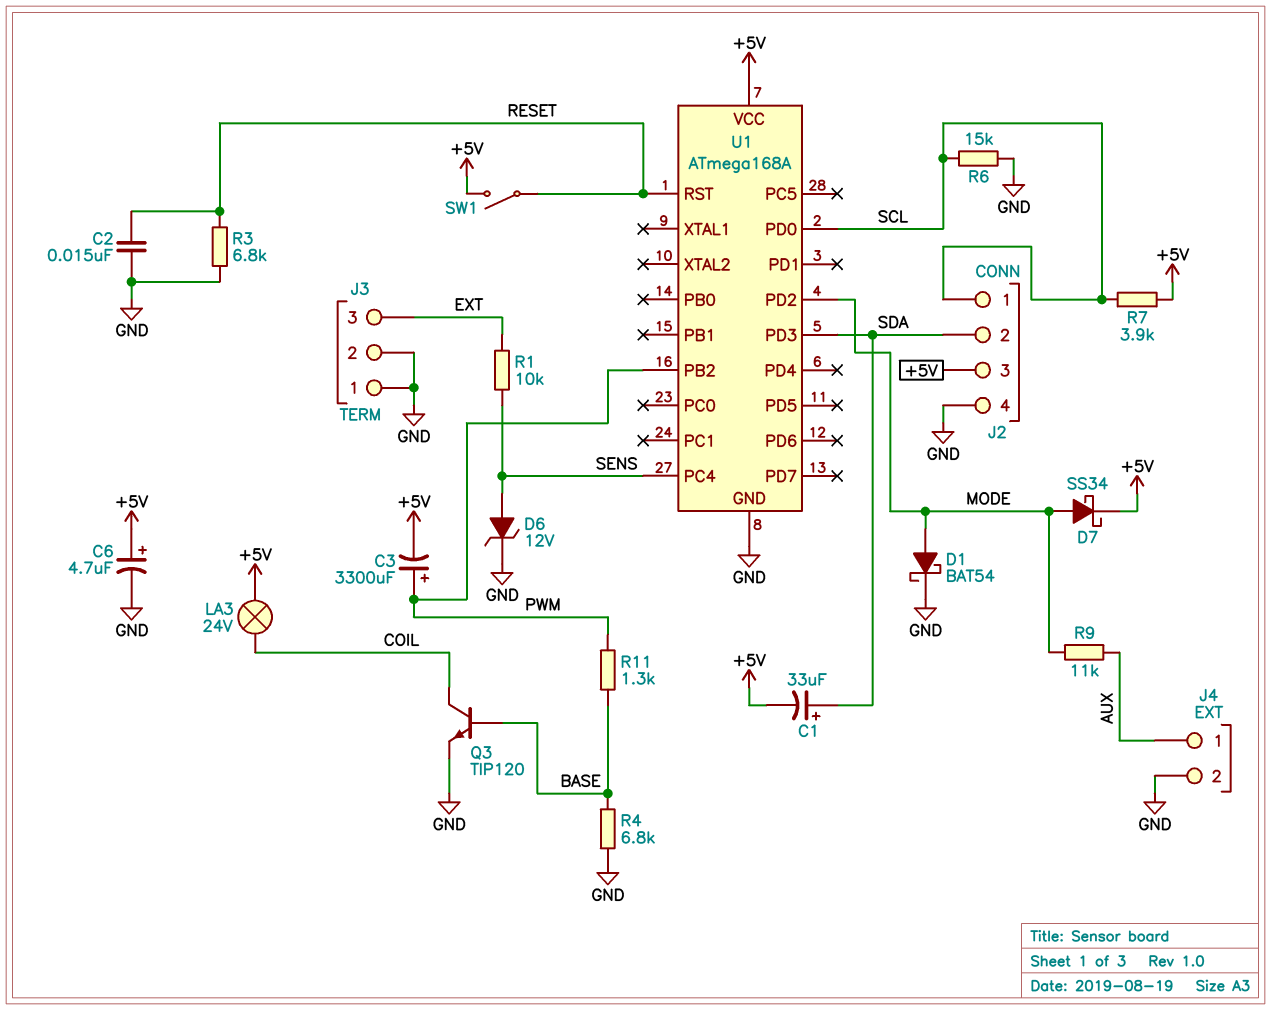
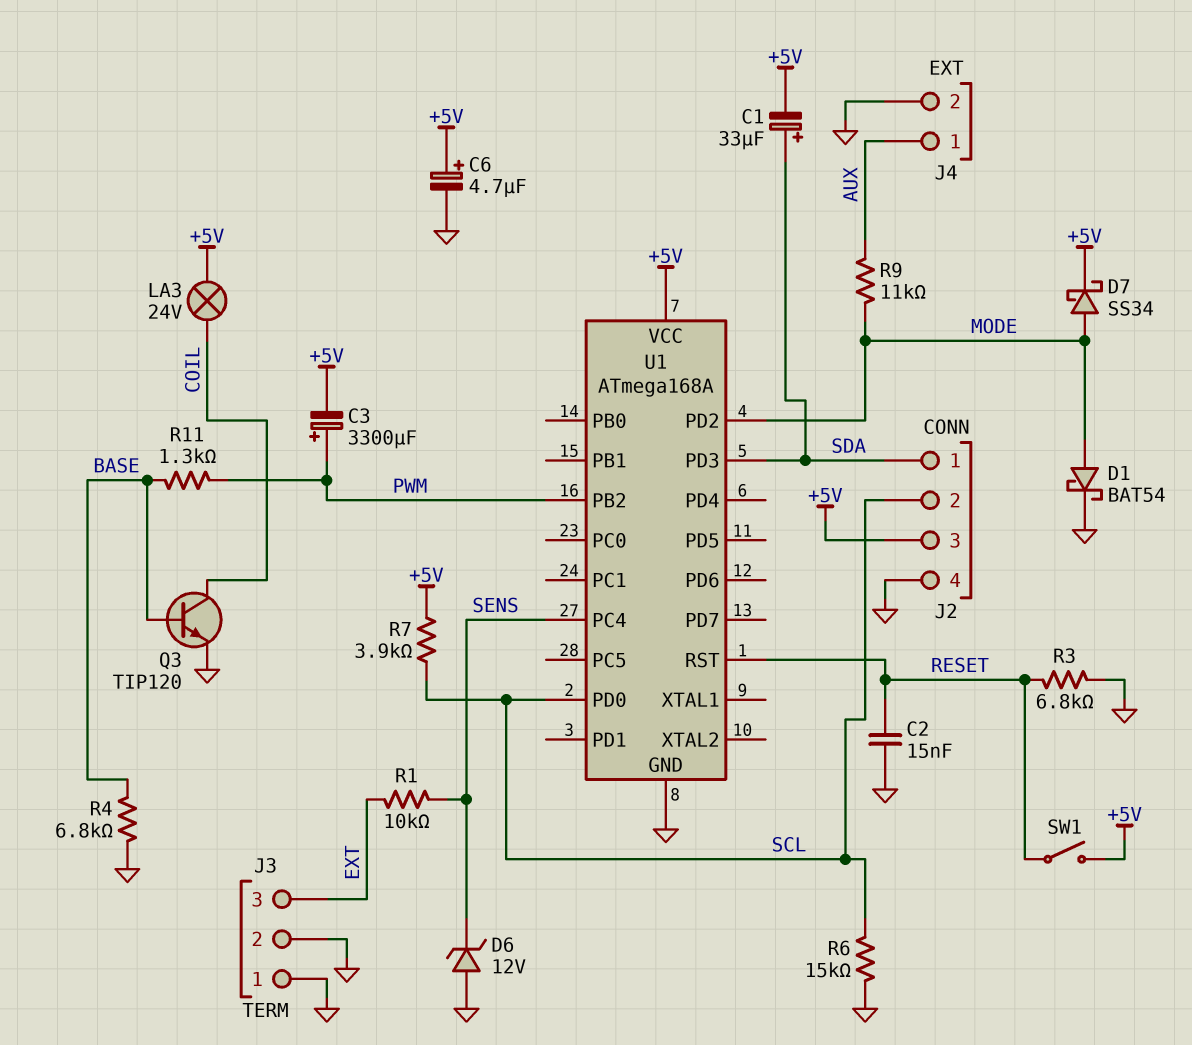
D6: zener 12V (A SENS, K GND) -> zener 12V (A GND, K SENS)
J2 pin 1: SCL -> SDA
J2 pin 2: SDA -> SCL

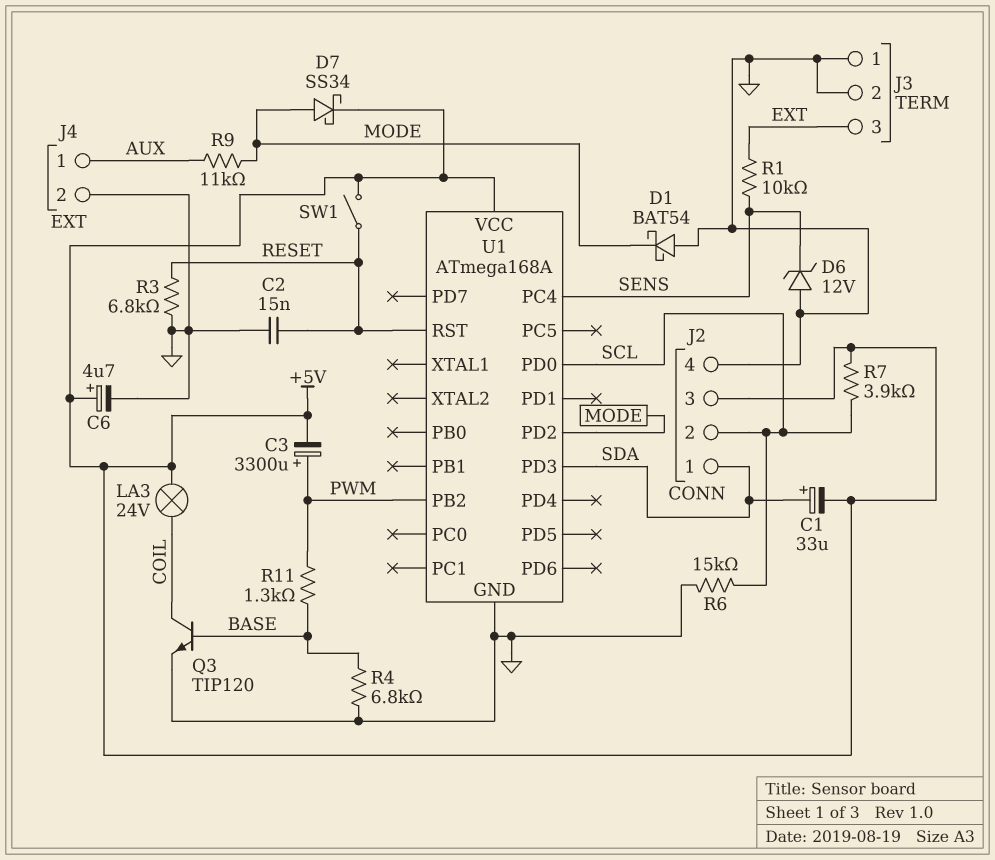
D1: schottky BAT54 (A MODE, K GND) -> schottky BAT54 (A GND, K MODE)

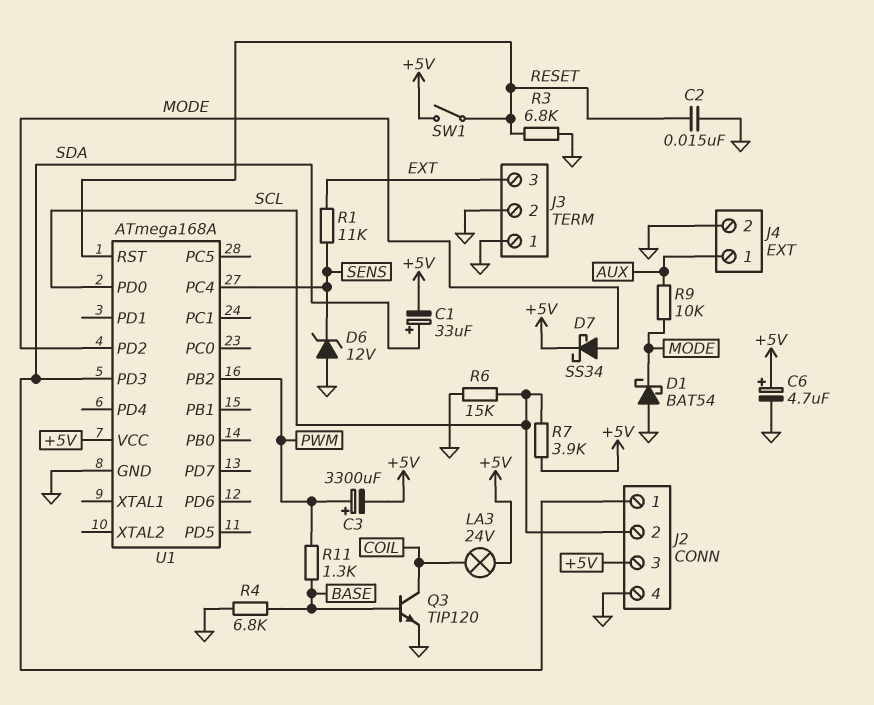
R1: 10k (EXT, SENS) -> 11k (EXT, SENS)
R9: 11k (AUX, MODE) -> 10k (AUX, MODE)

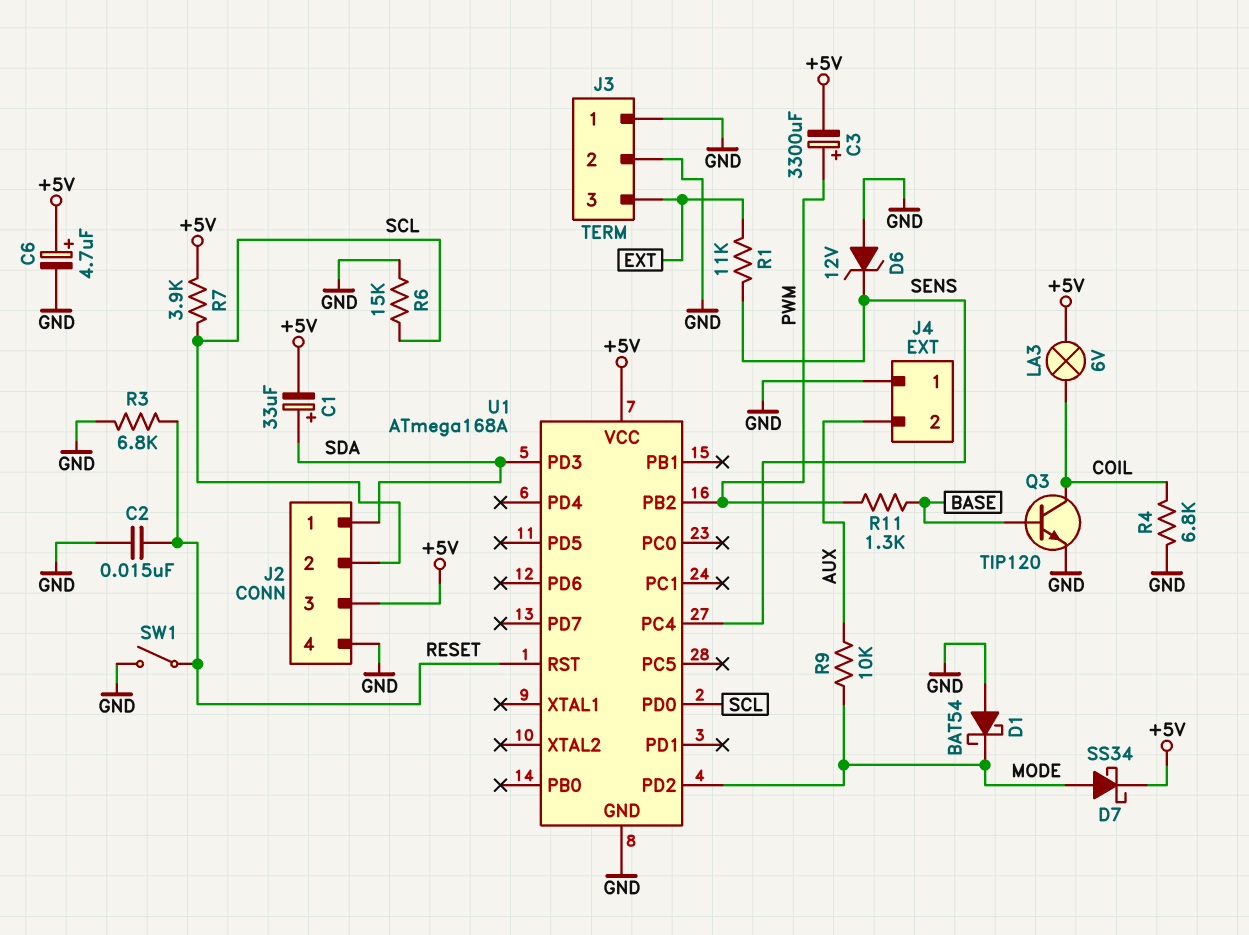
J4 pin 1: AUX -> GND
J4 pin 2: GND -> AUX
LA3: lamp 24V (+5V, COIL) -> lamp 6V (+5V, COIL)
R4: 6.8k (BASE, GND) -> 6.8k (COIL, GND)
SW1: switch (+5V, RESET) -> switch (GND, RESET)

